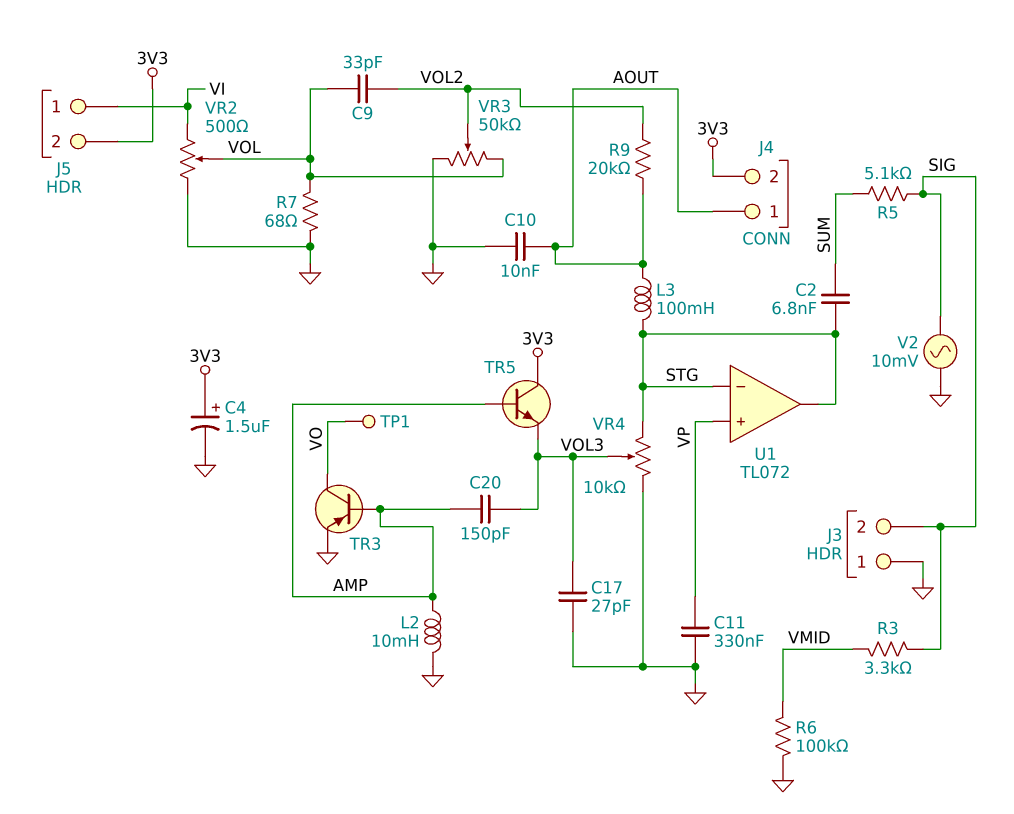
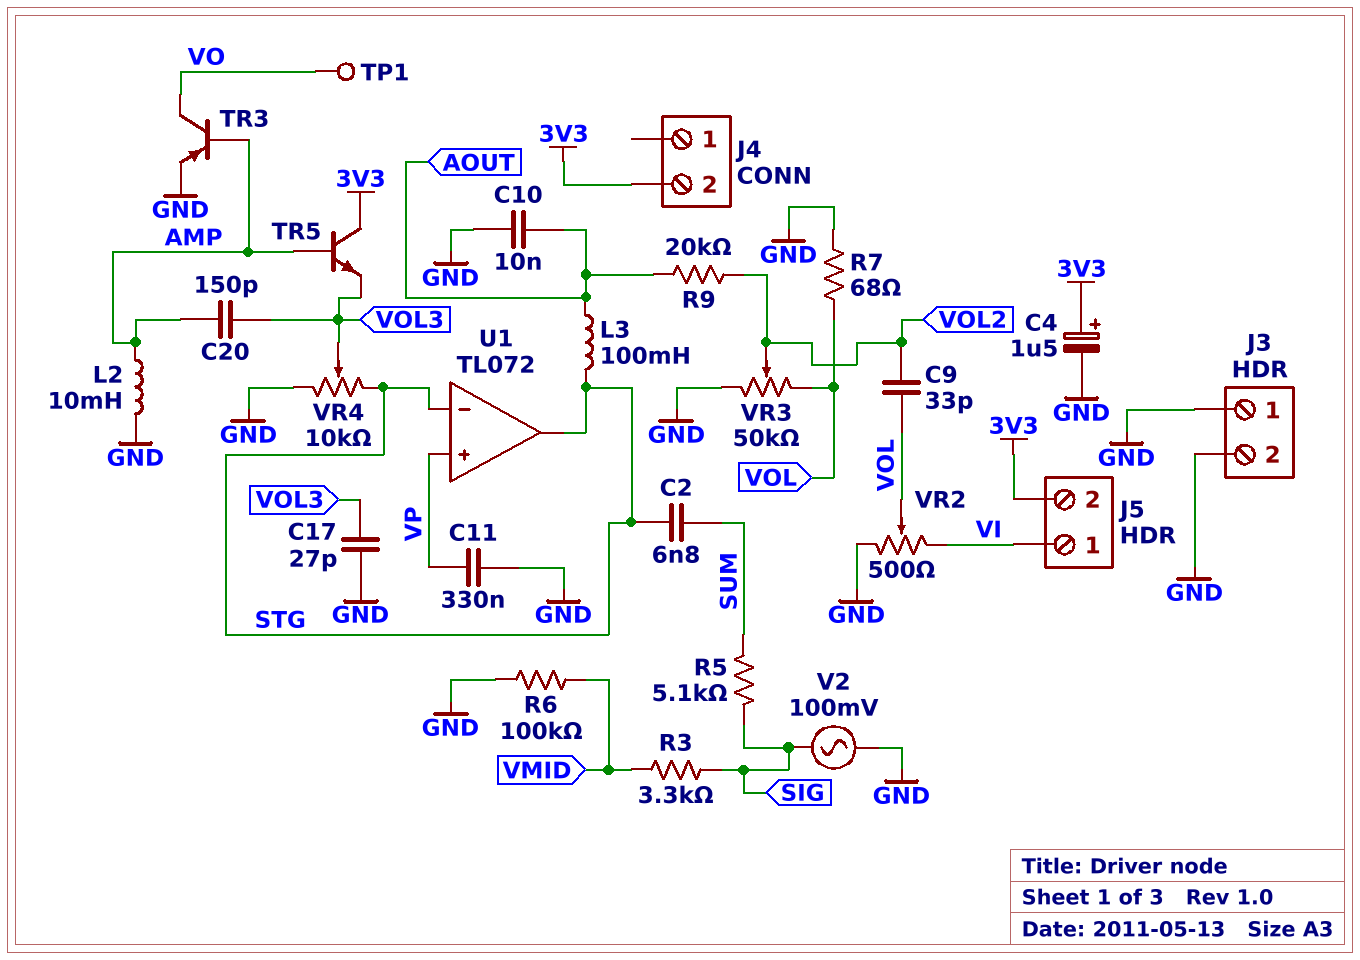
J3 pin 2: SIG -> GND
J4 pin 1: AOUT -> none
V2: AC 10mV (GND, SIG) -> AC 100mV (GND, SIG)

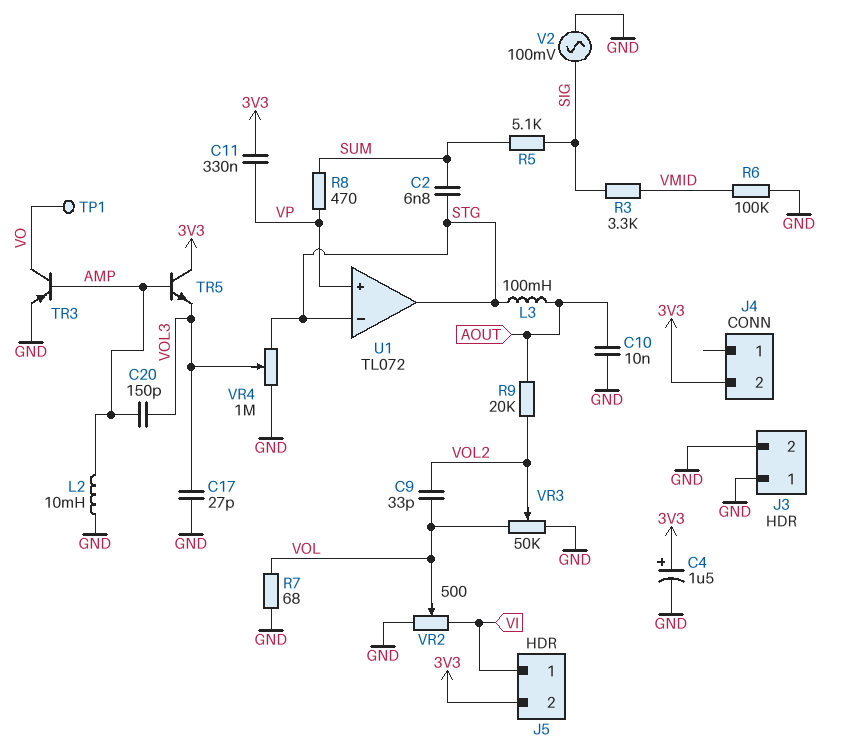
C11: 330nF (GND, VP) -> 330nF (3V3, VP)
R8: none -> 470 (SUM, VP)
VR4: 10k (GND, STG, wiper VOL3) -> 1M (GND, STG, wiper VOL3)

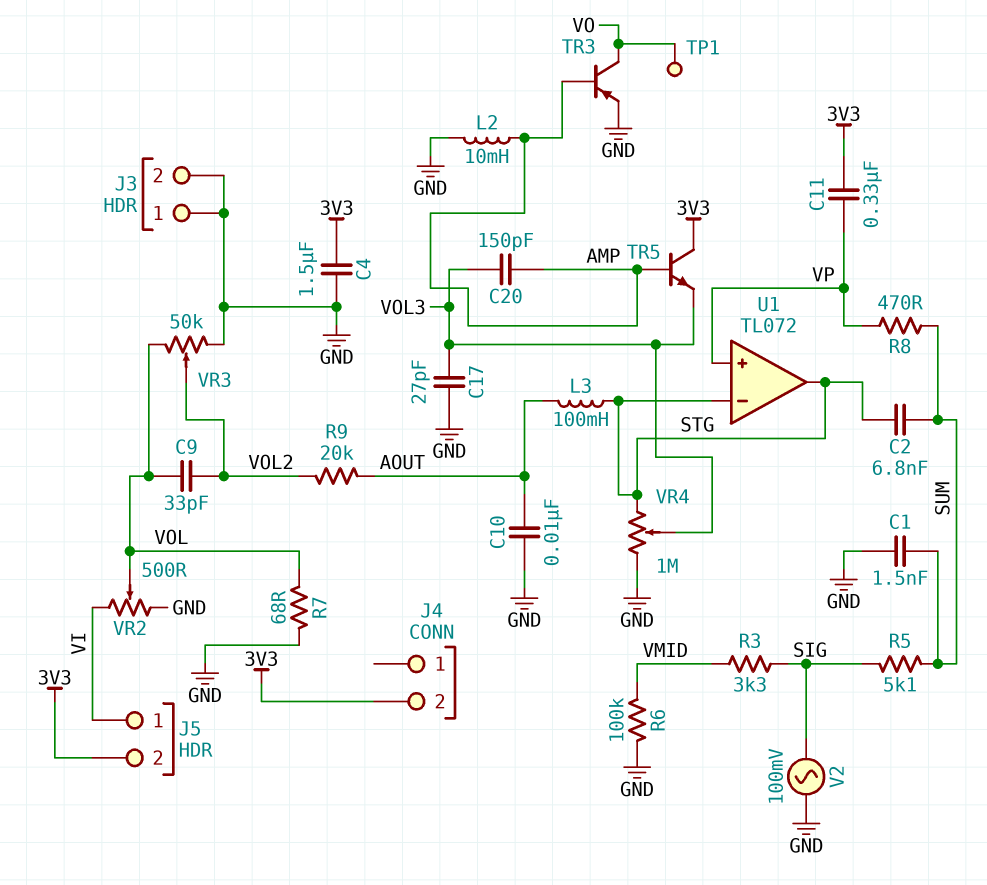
C1: none -> 1.5nF (GND, SUM)
C4: 1.5uF (plus 3V3, minus GND) -> 1.5uF (3V3, GND)

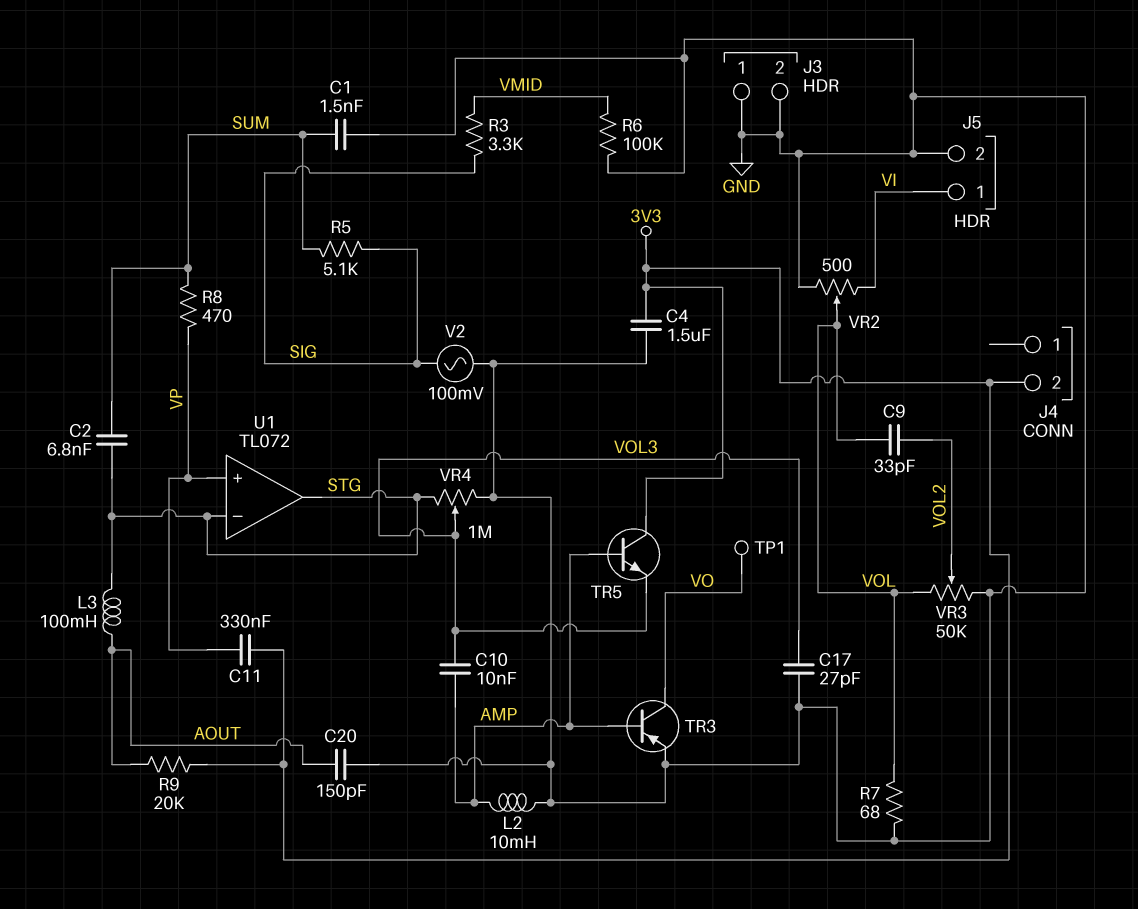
C10: 10nF (AOUT, GND) -> 10nF (AMP, VOL3)
C20: 150pF (AMP, VOL3) -> 150pF (AOUT, GND)
J5 pin 2: 3V3 -> GND
R9: 20k (AOUT, VOL2) -> 20k (3V3, AOUT)

